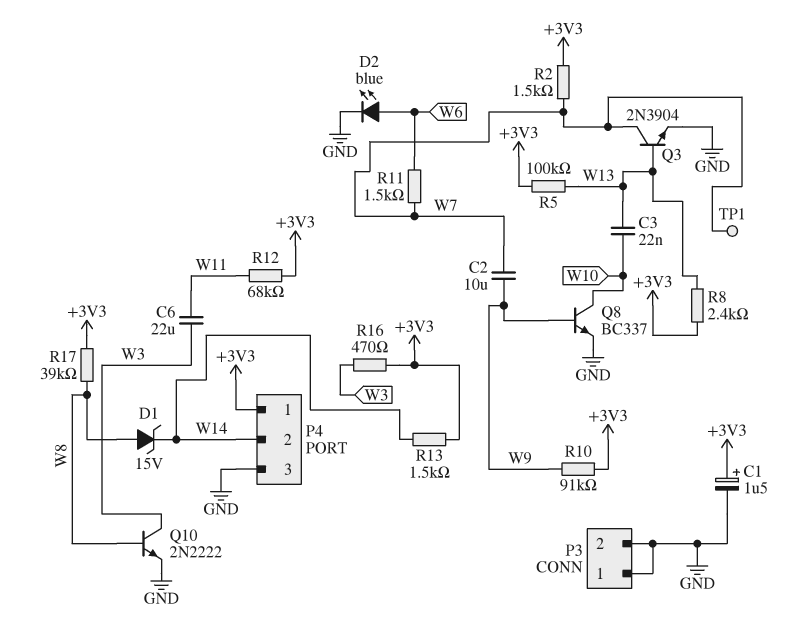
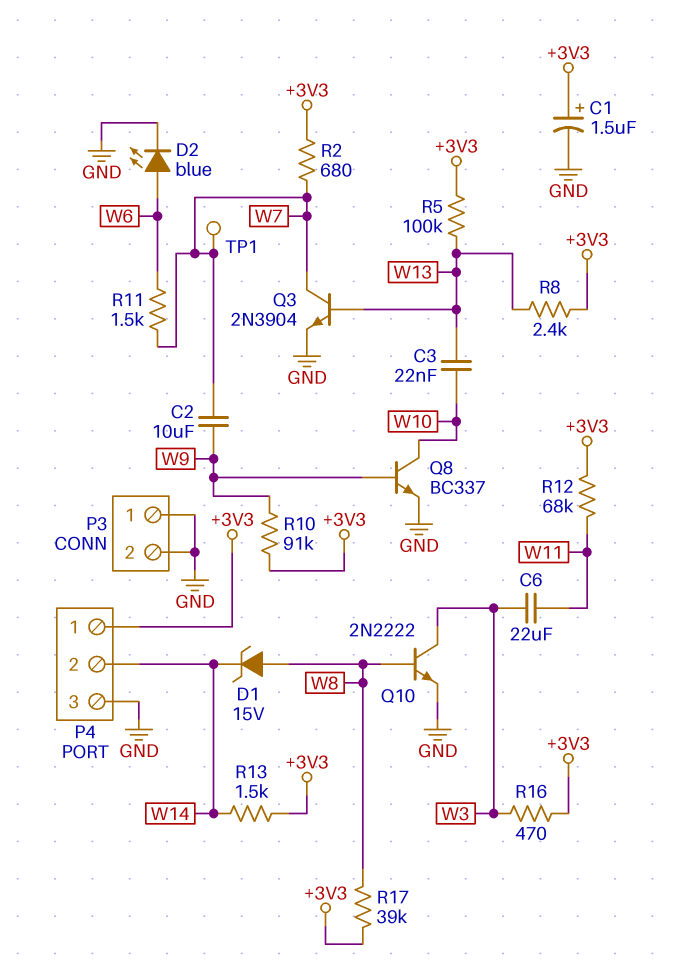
R2: 1.5k (+3V3, W7) -> 680 (+3V3, W7)

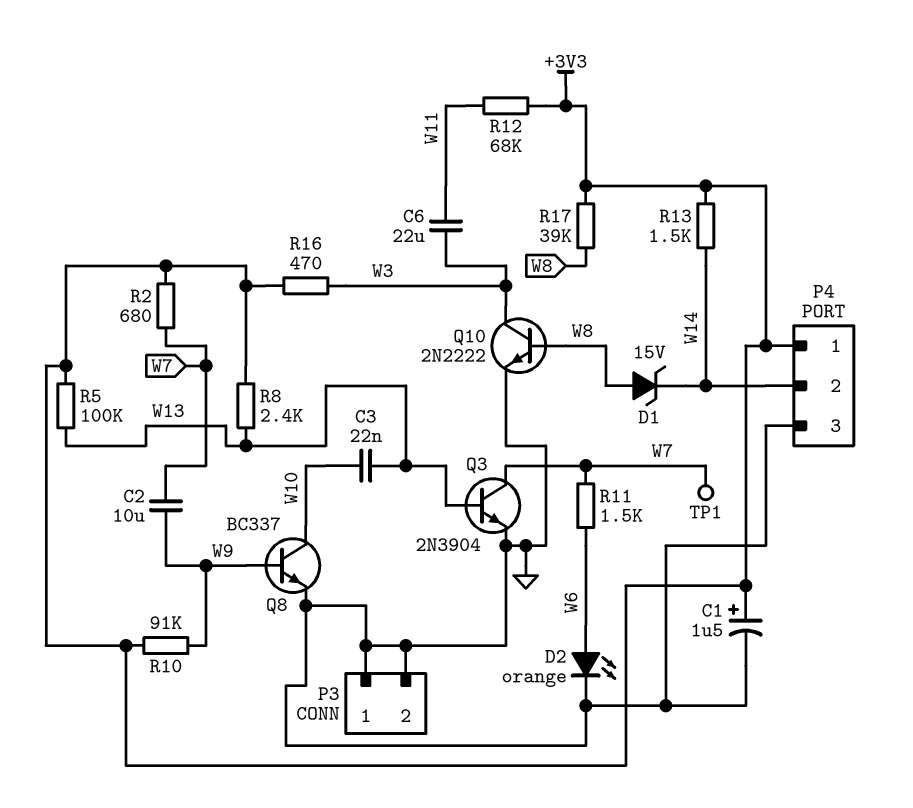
D2: LED blue (A W6, K GND) -> LED orange (A W6, K GND)

